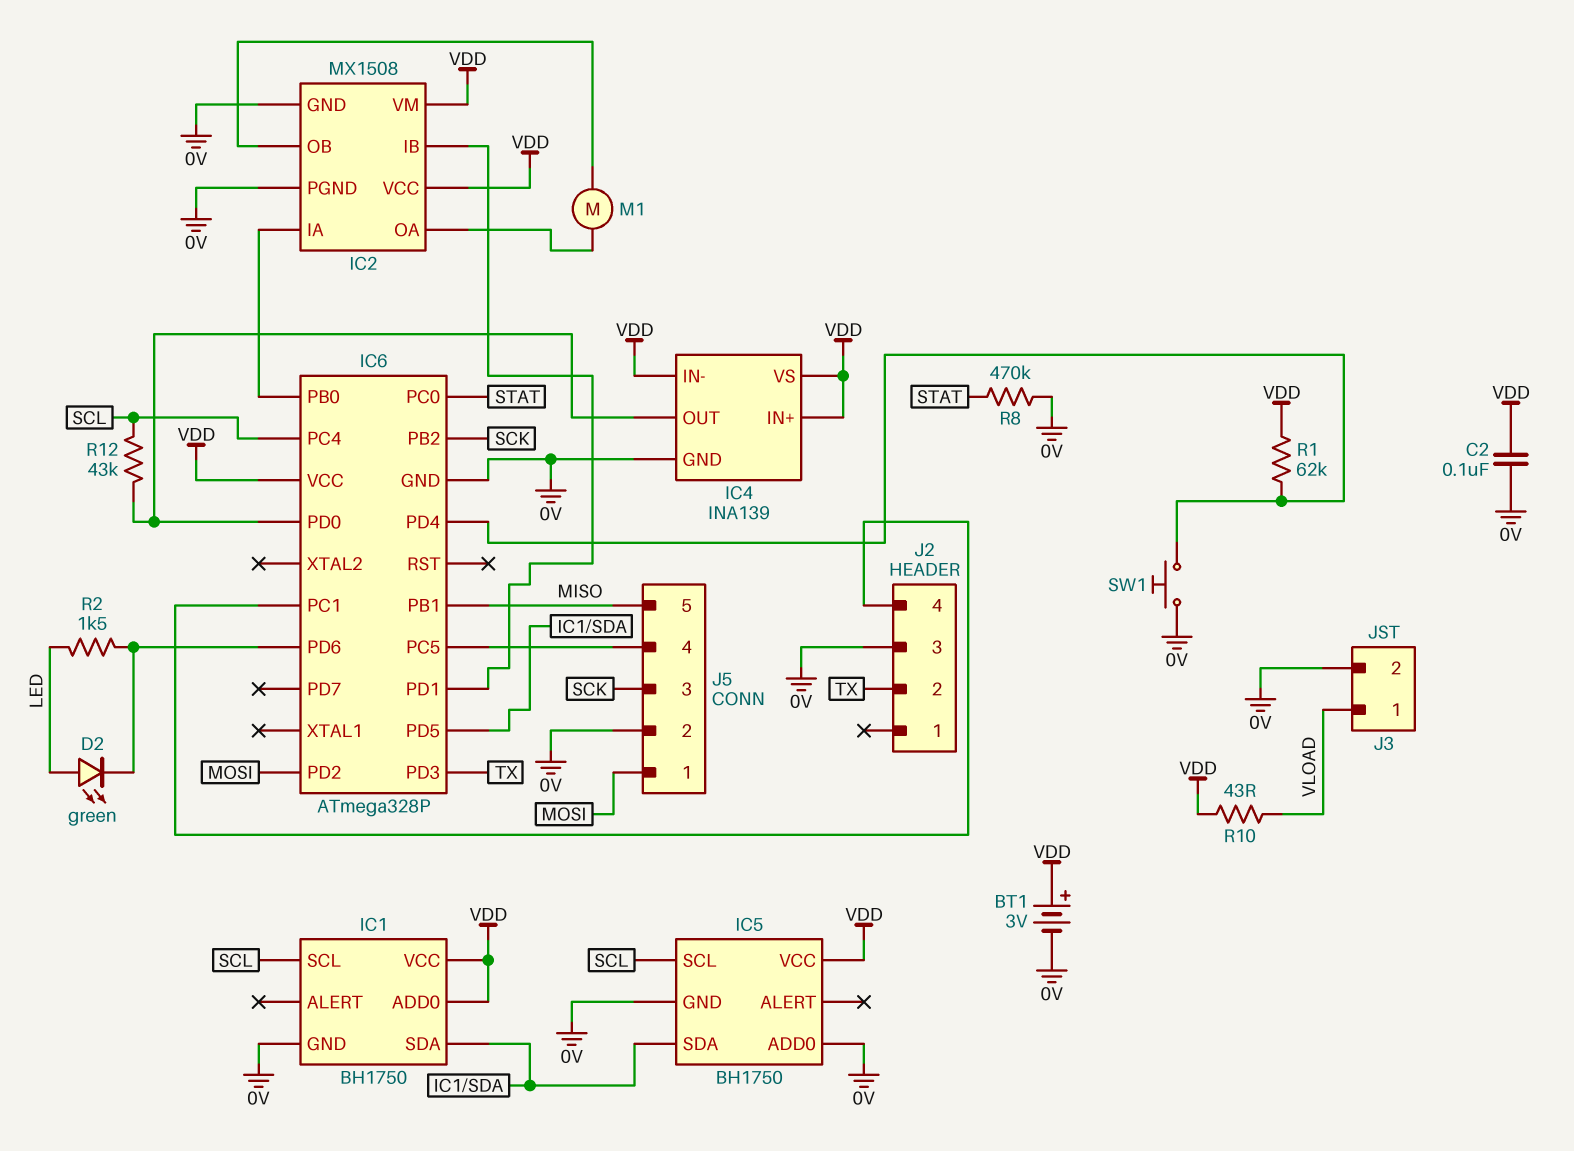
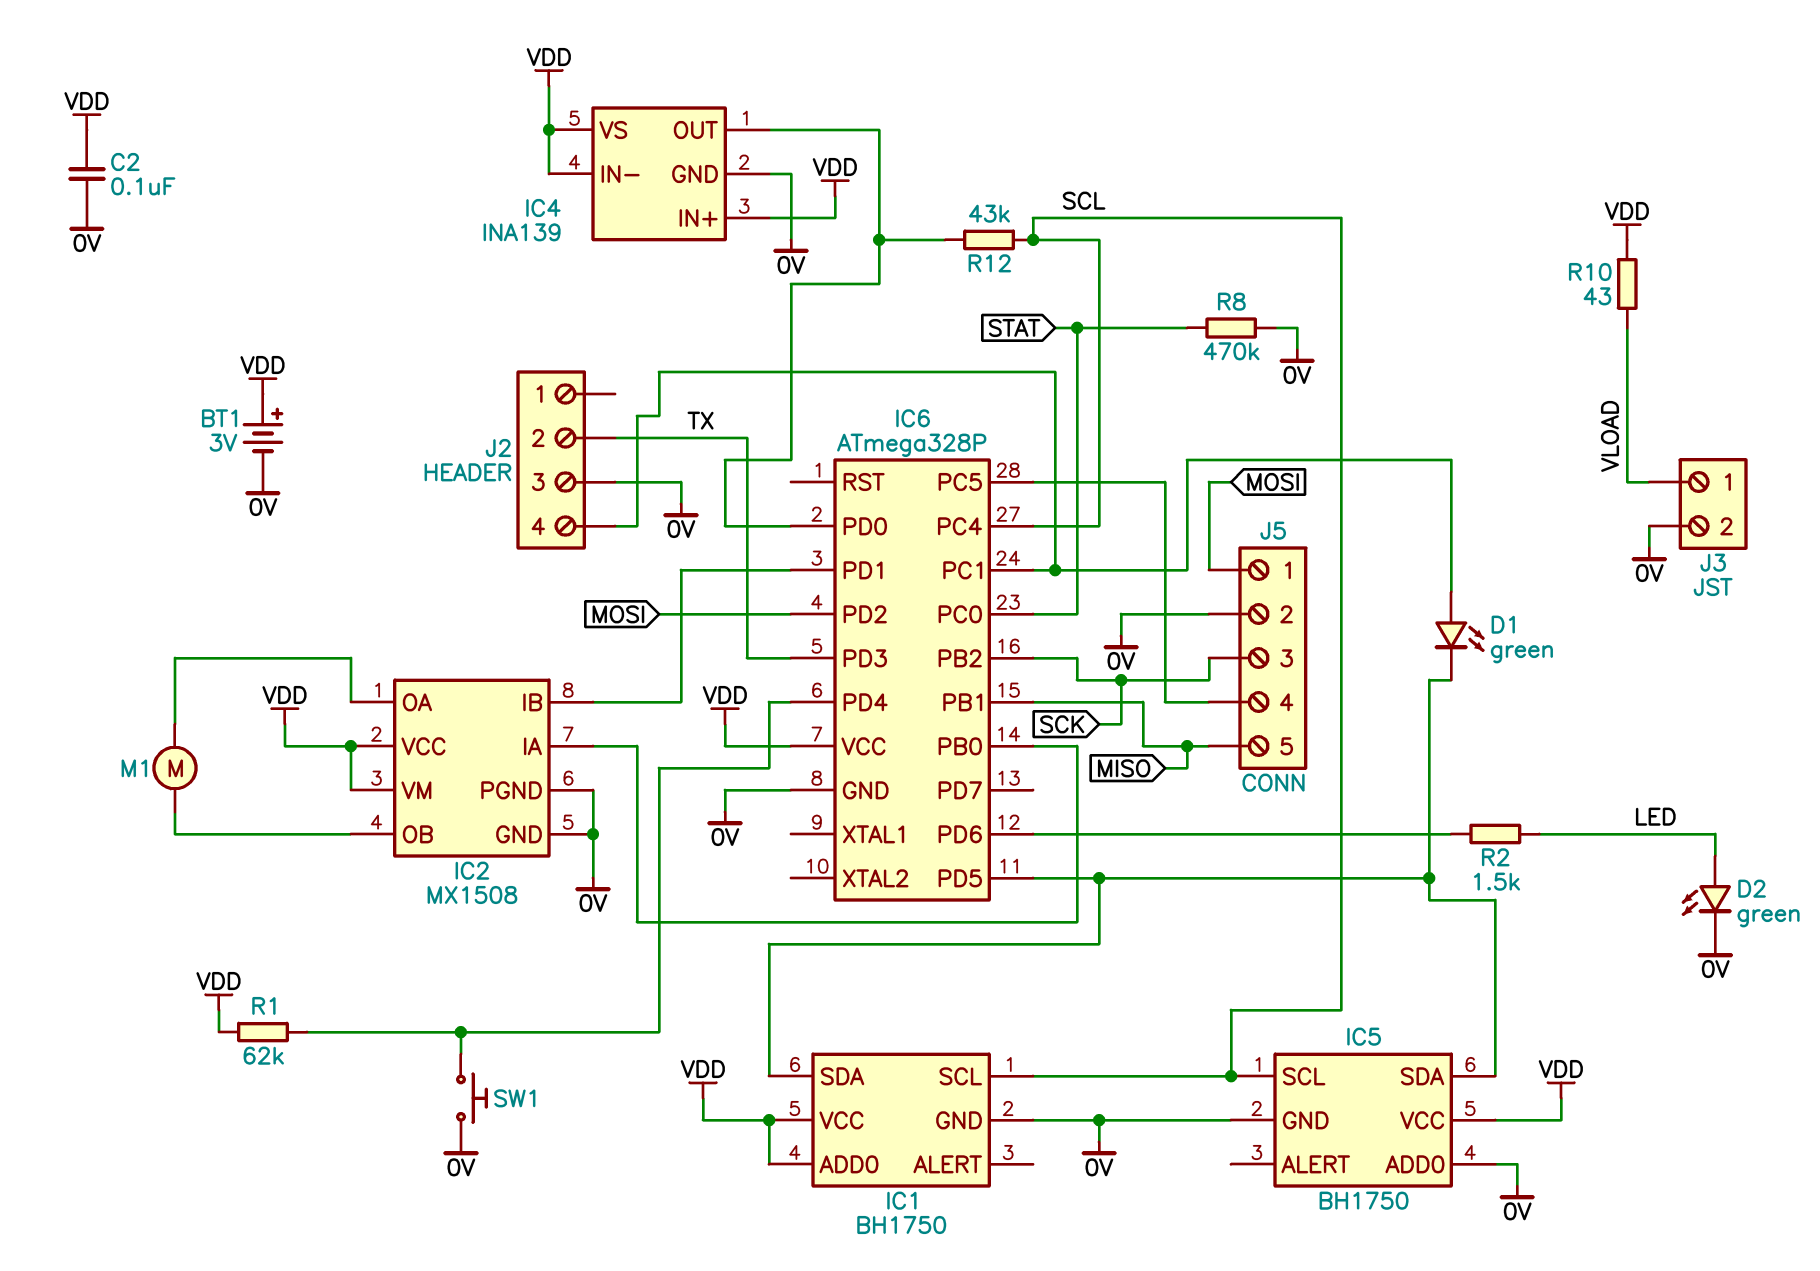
D1: none -> LED green (A IC6/PC1, K IC1/SDA)
D2: LED green (A LED, K IC6/PD6) -> LED green (A LED, K 0V)

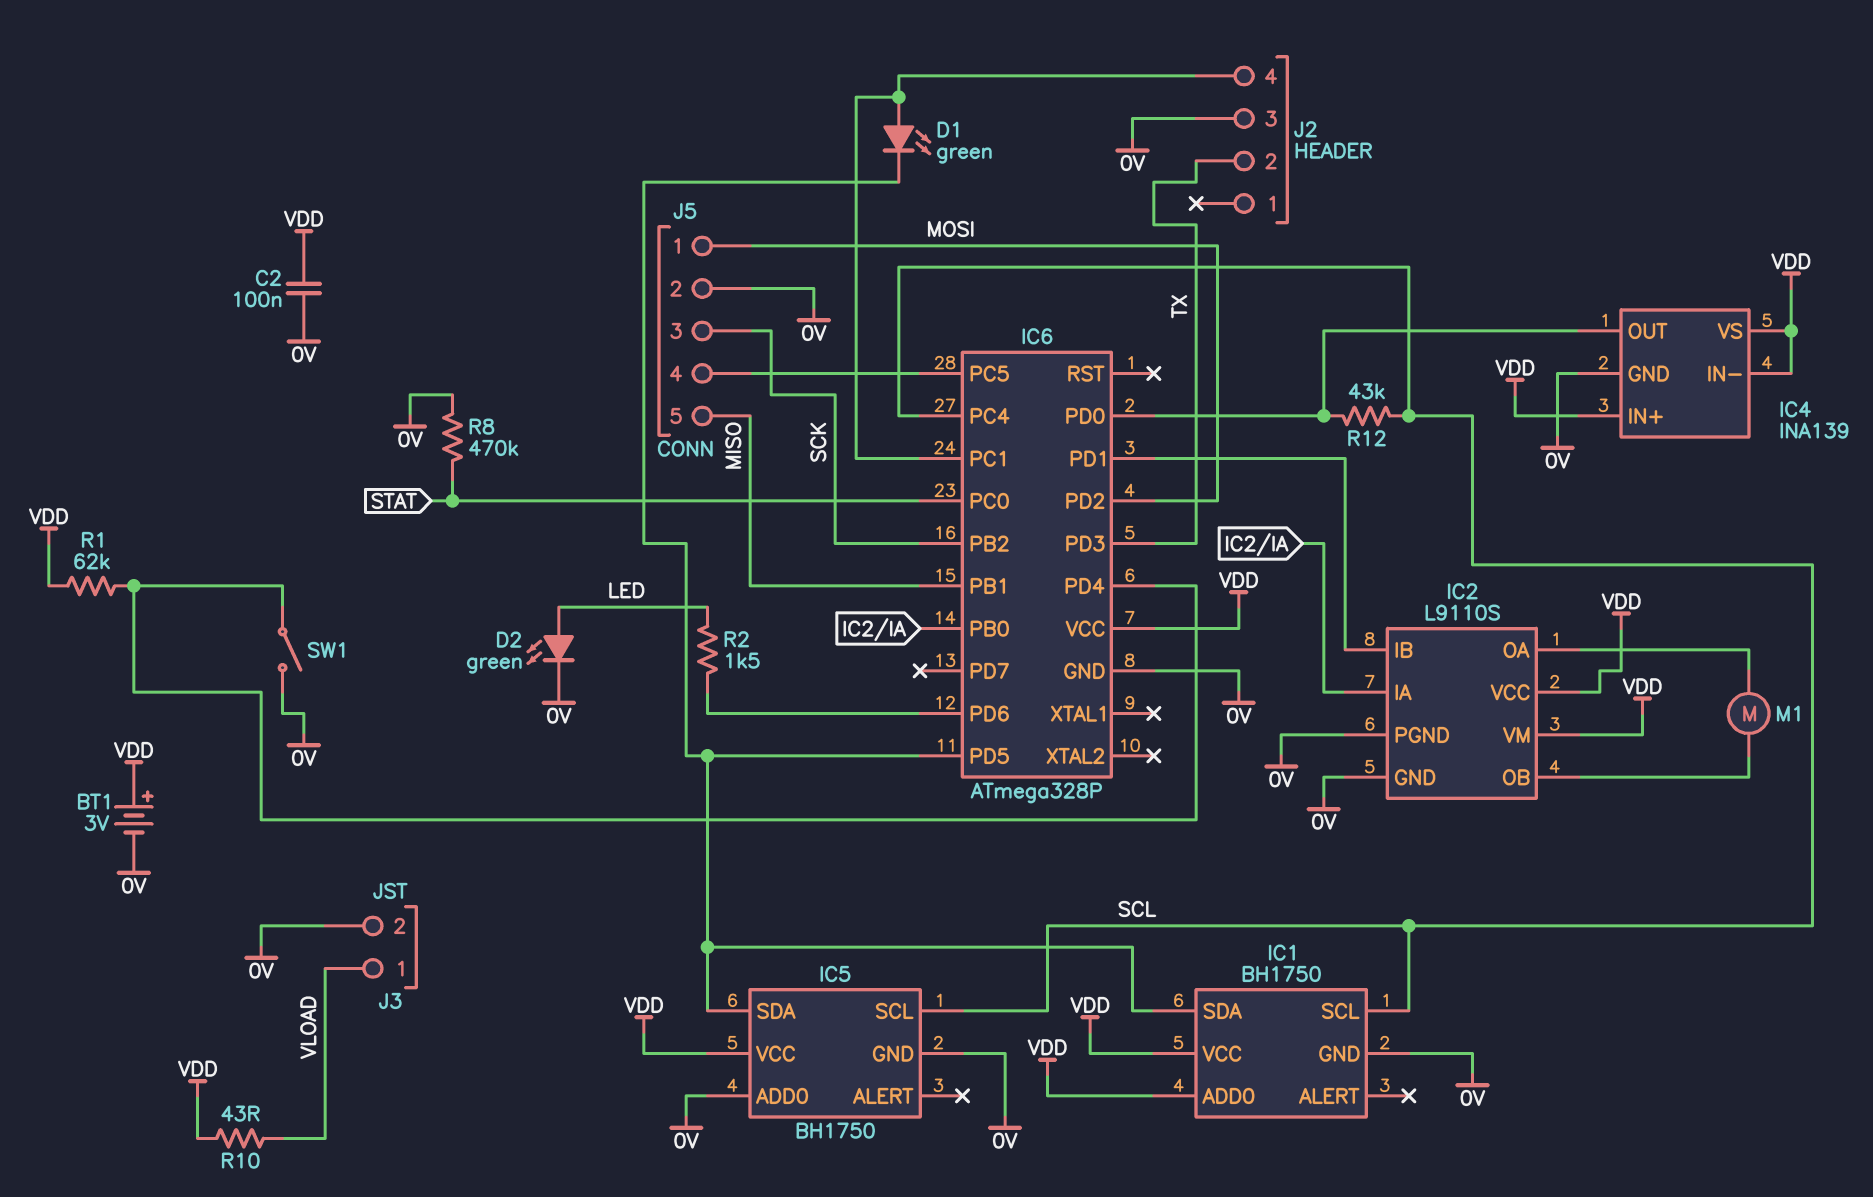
IC2: MX1508 -> L9110S
SW1: button (0V, IC6/PD4) -> switch (0V, IC6/PD4)

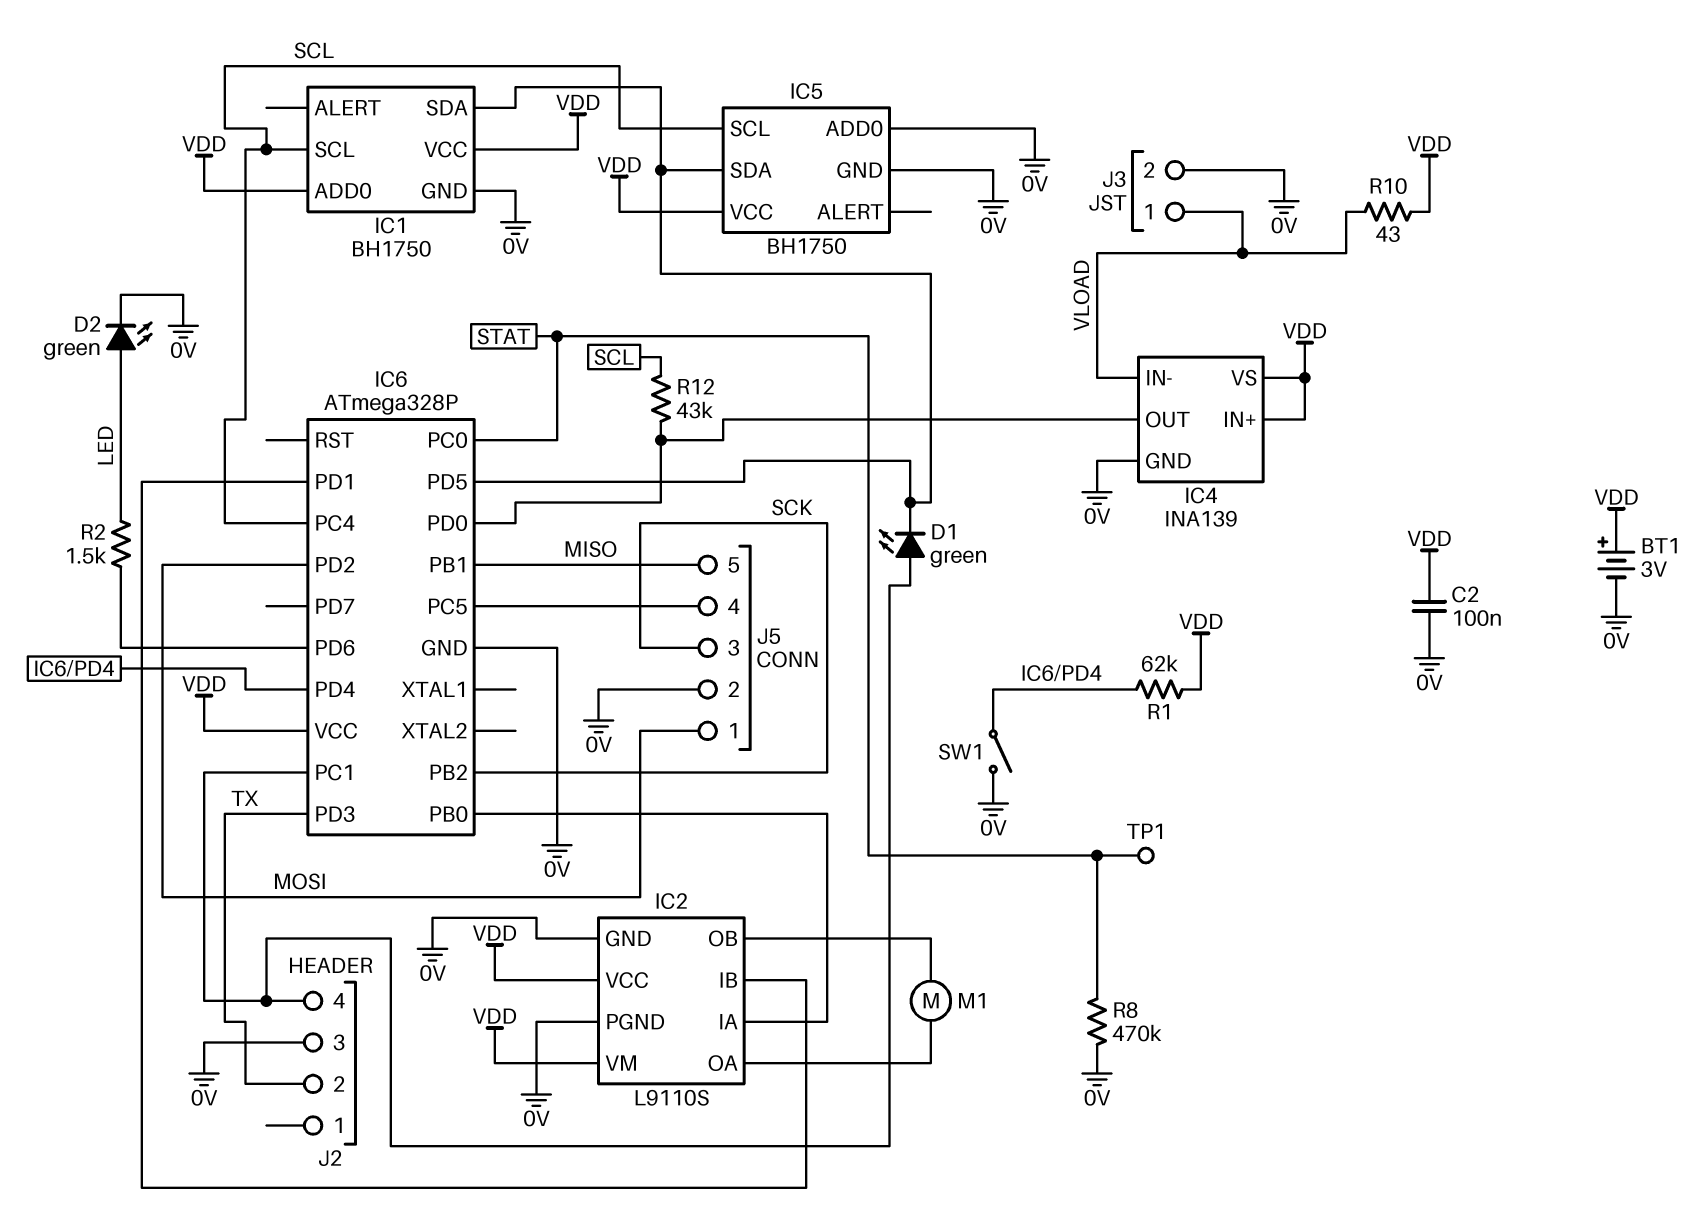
IC4 pin IN-: VDD -> VLOAD
TP1: none -> test point (STAT)

